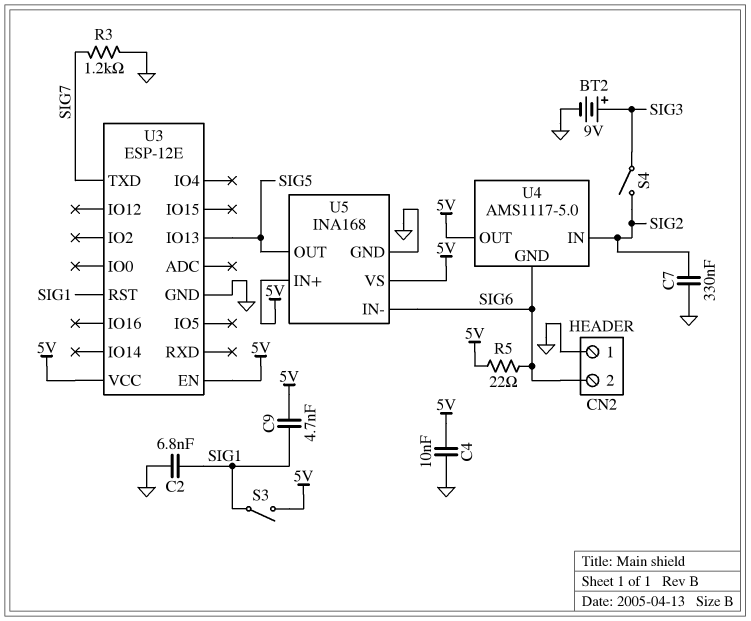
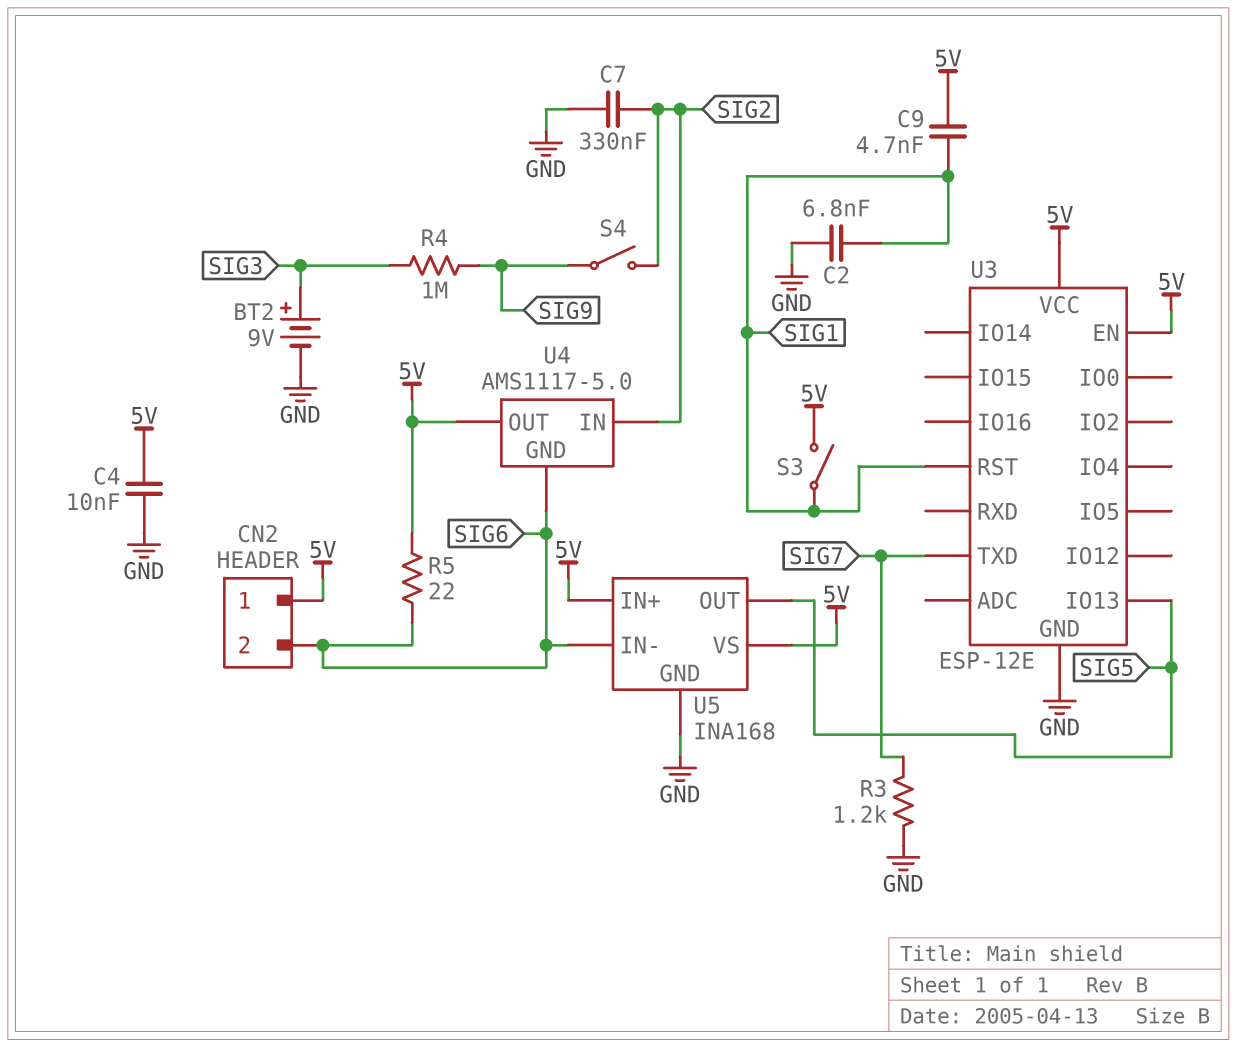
CN2 pin 1: GND -> 5V
R4: none -> 1M (SIG3, SIG9)
S4: switch (SIG2, SIG3) -> switch (SIG2, SIG9)

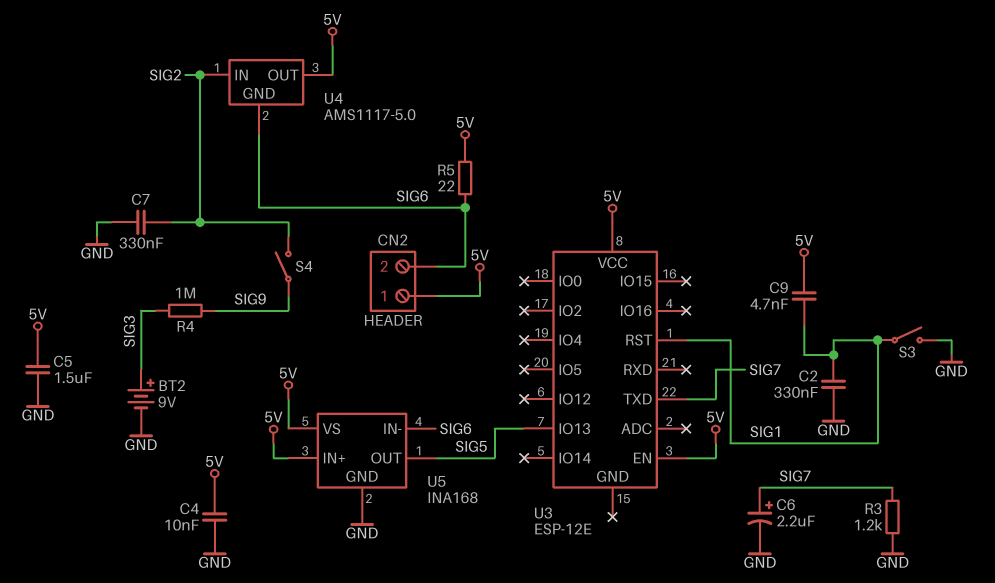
C2: 6.8nF (GND, SIG1) -> 330nF (GND, SIG1)
C5: none -> 1.5uF (5V, GND)
C6: none -> 2.2uF (plus SIG7, minus GND)
S3: switch (5V, SIG1) -> switch (GND, SIG1)
U3 pin GND: GND -> none

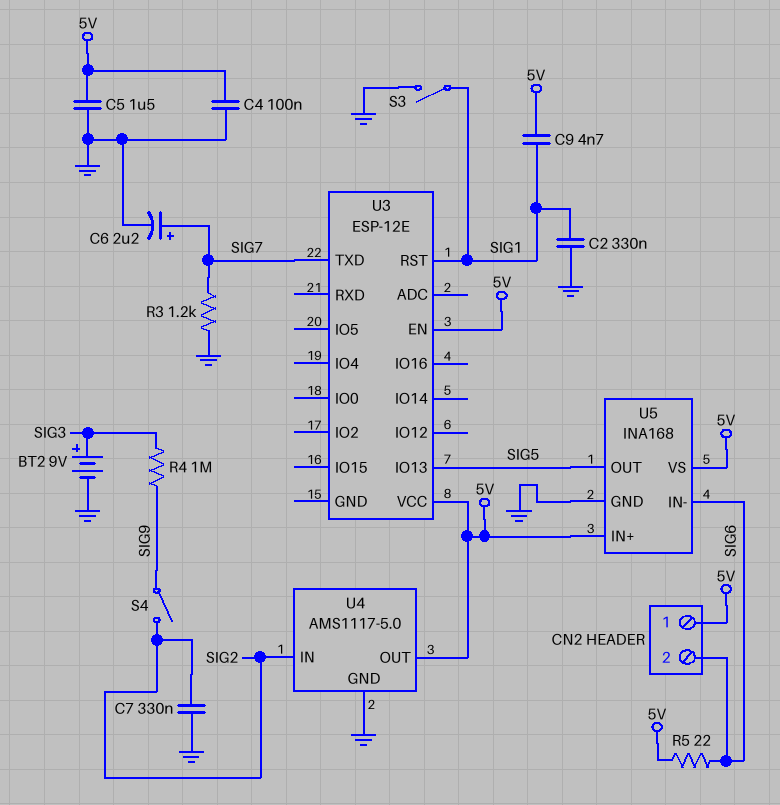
C4: 10nF (5V, GND) -> 100nF (5V, GND)
U4 pin GND: SIG6 -> GND

